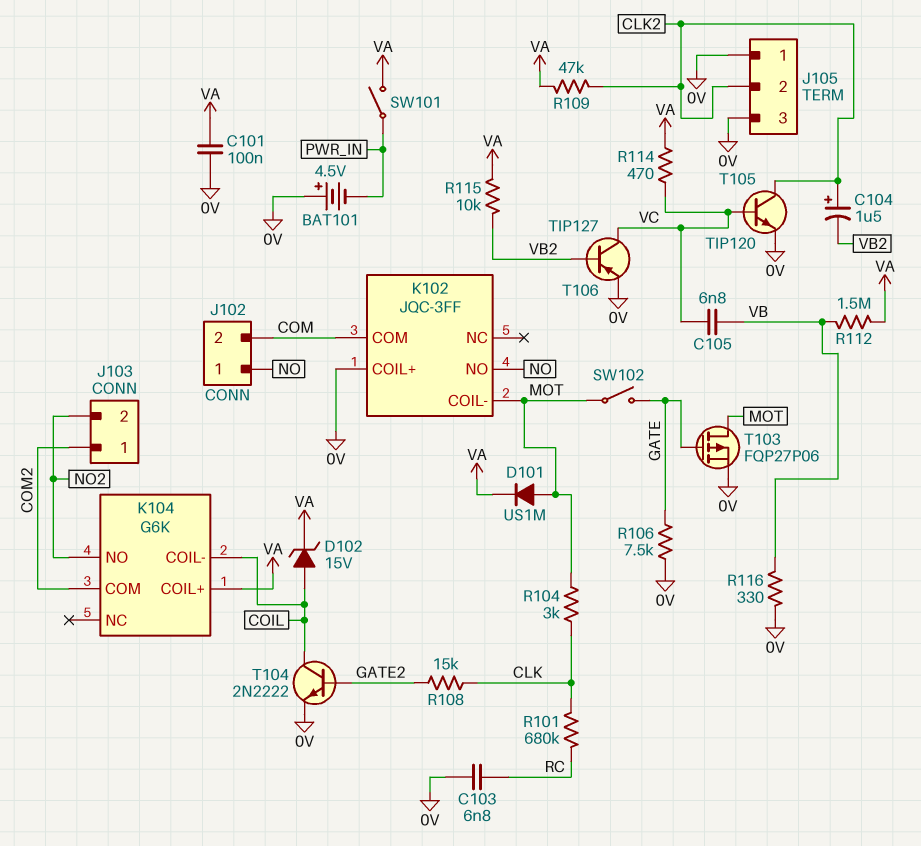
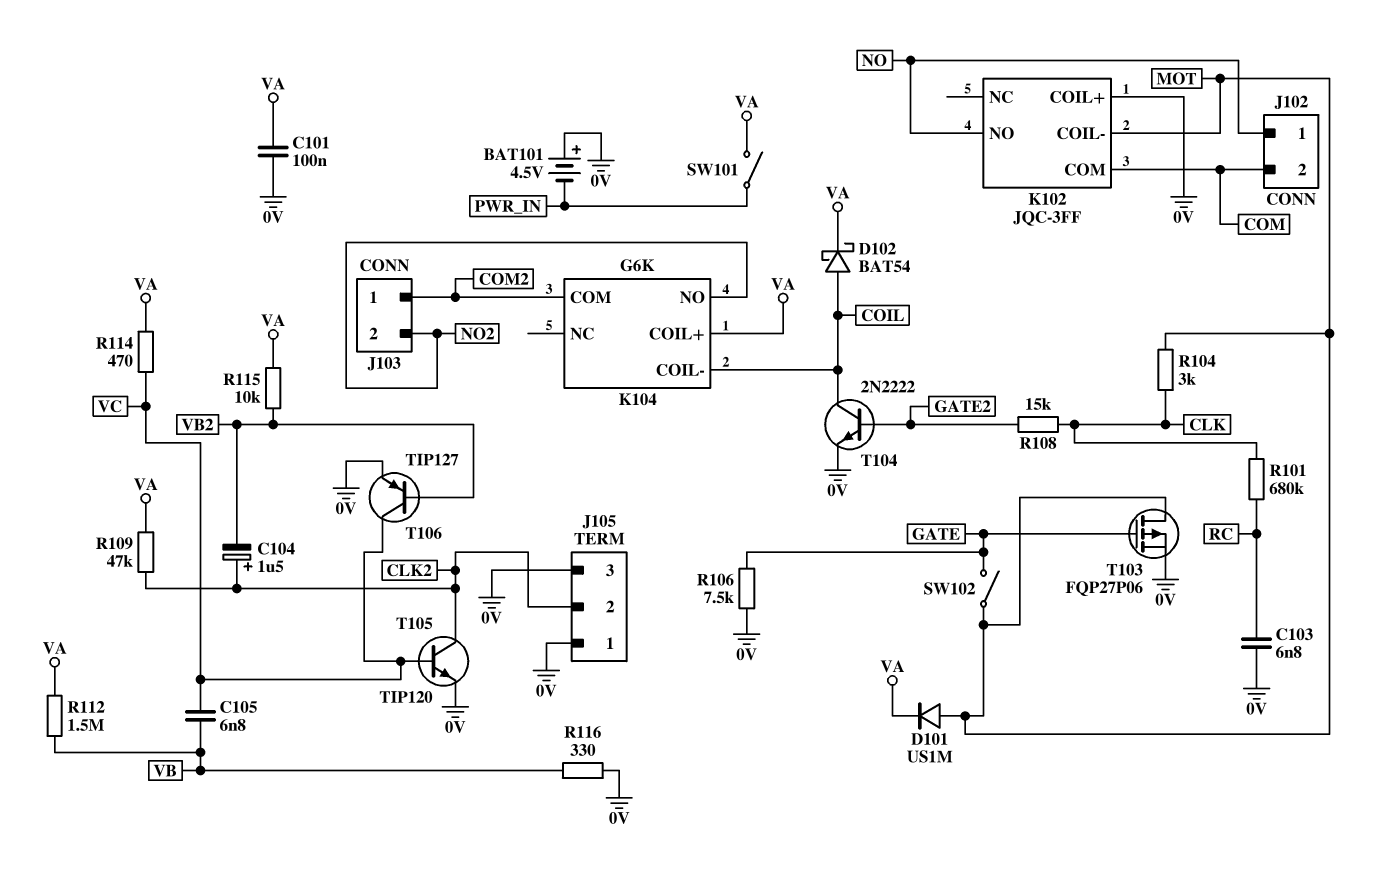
D102: zener 15V (A COIL, K VA) -> schottky BAT54 (A COIL, K VA)

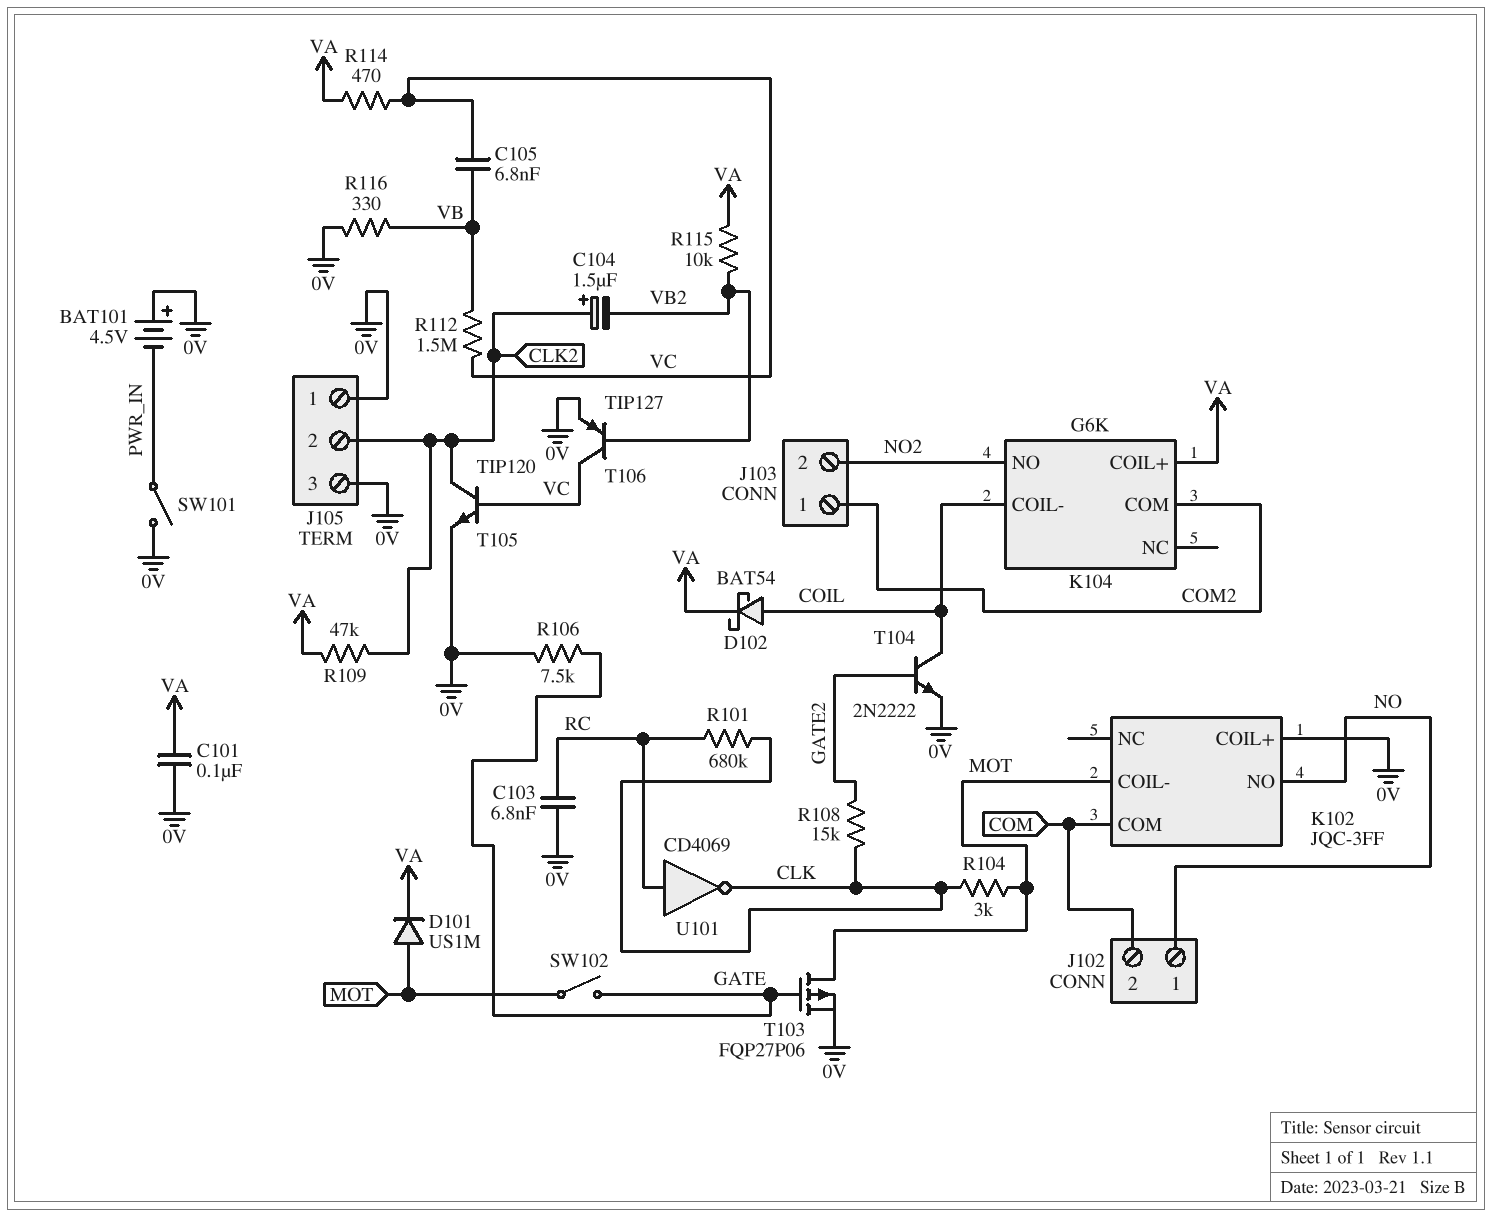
R112: 1.5M (VA, VB) -> 1.5M (VB, VC)
SW101: switch (PWR_IN, VA) -> switch (0V, PWR_IN)
U101: none -> NOT CD4069 (in RC, out CLK)

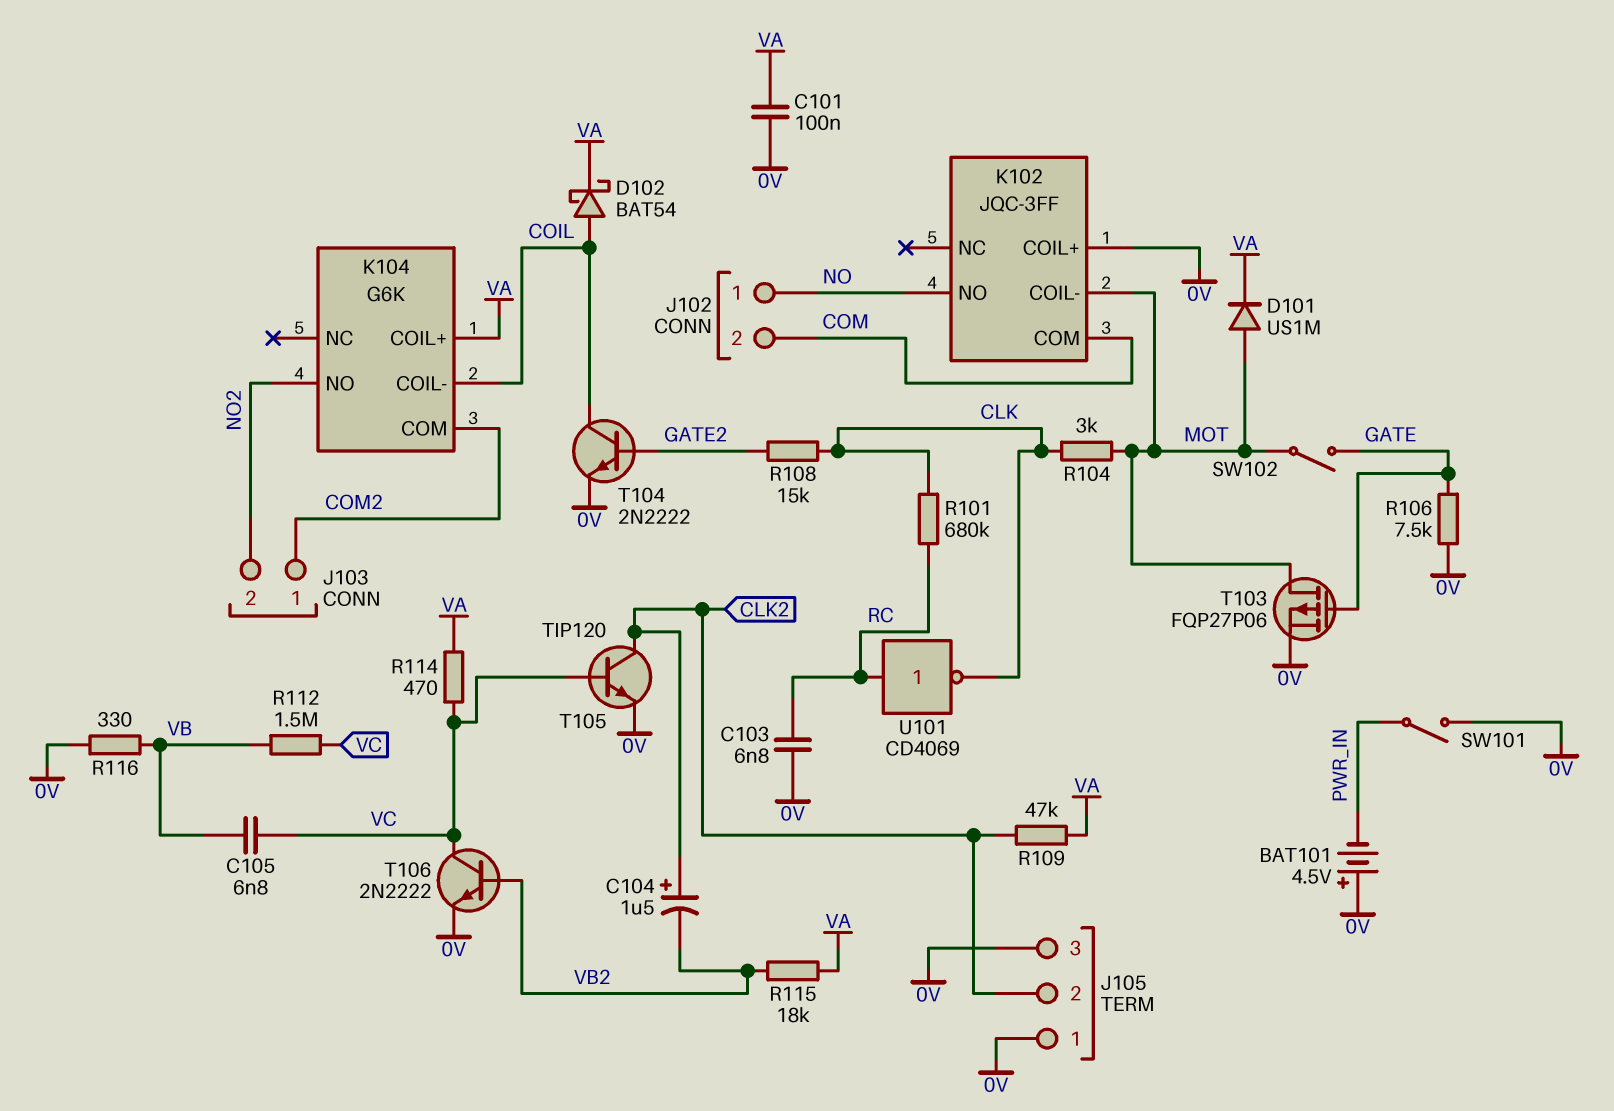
R115: 10k (VA, VB2) -> 18k (VA, VB2)
T106: PNP TIP127 (B VB2, C VC, E 0V) -> NPN 2N2222 (B VB2, C VC, E 0V)

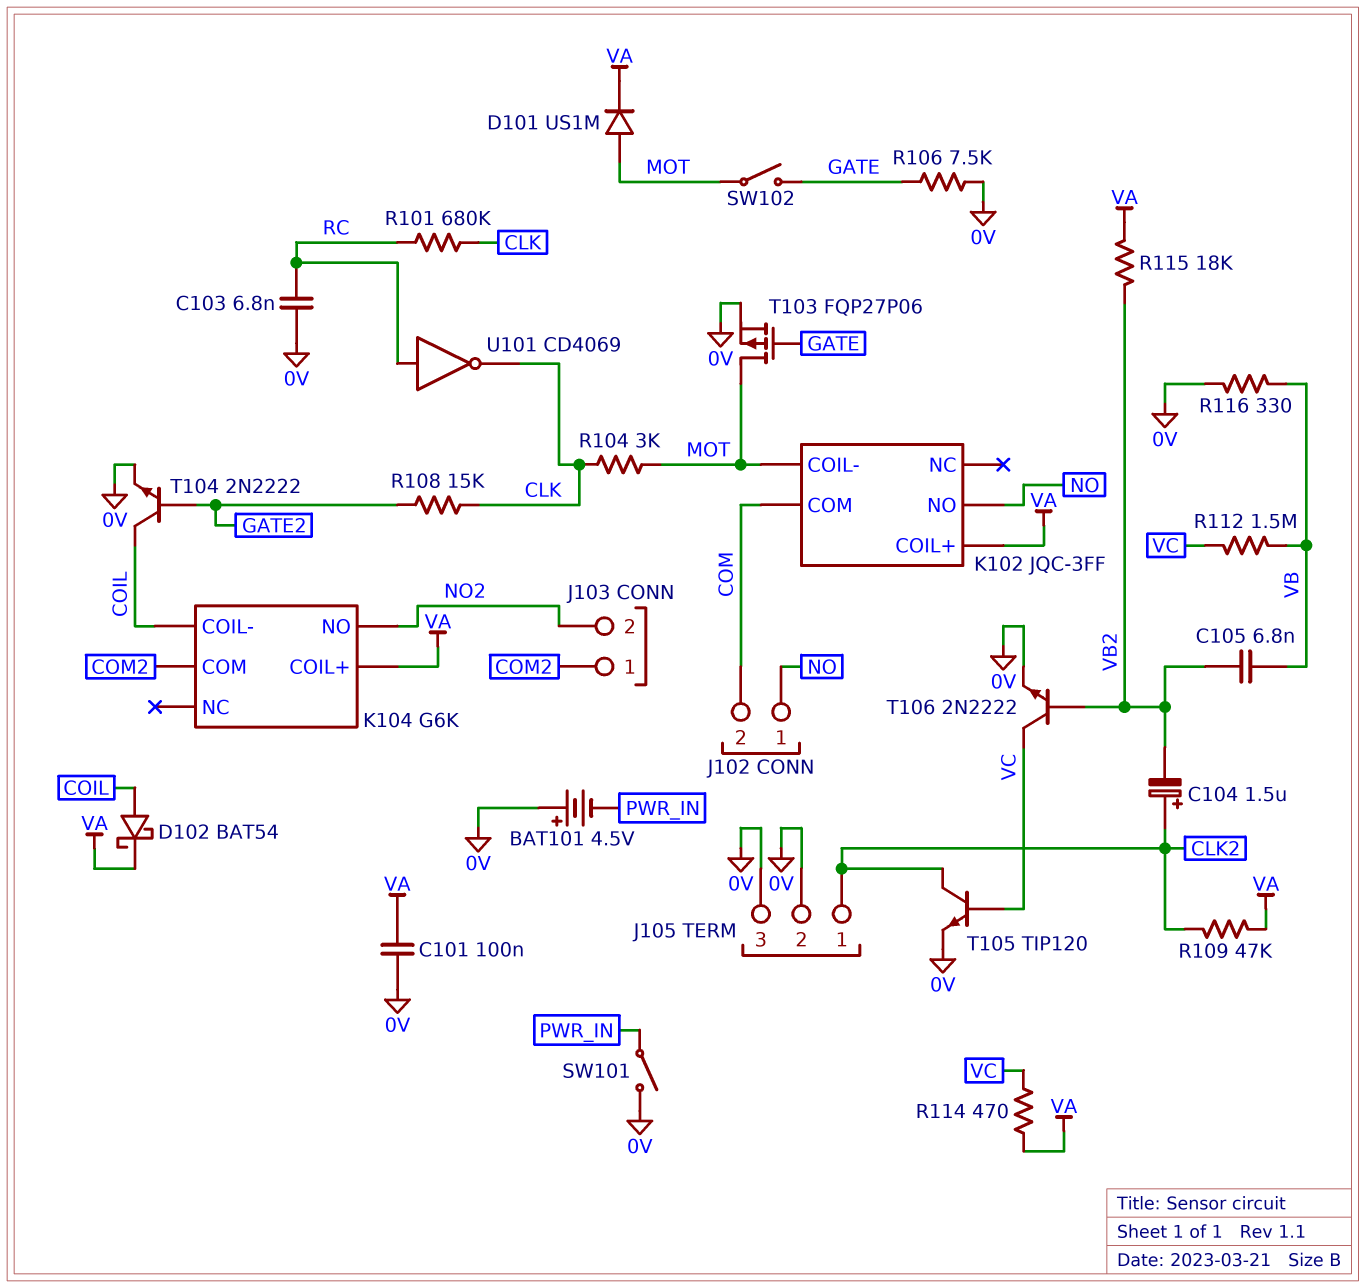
C105: 6.8nF (VB, VC) -> 6.8nF (VB, VB2)
J105 pin 1: 0V -> CLK2
J105 pin 2: CLK2 -> 0V
K102 pin COIL+: 0V -> VA

